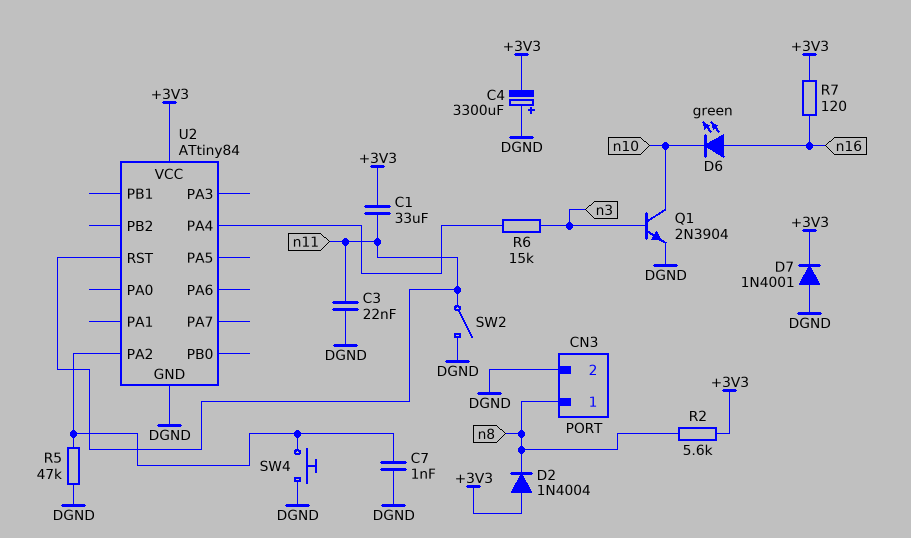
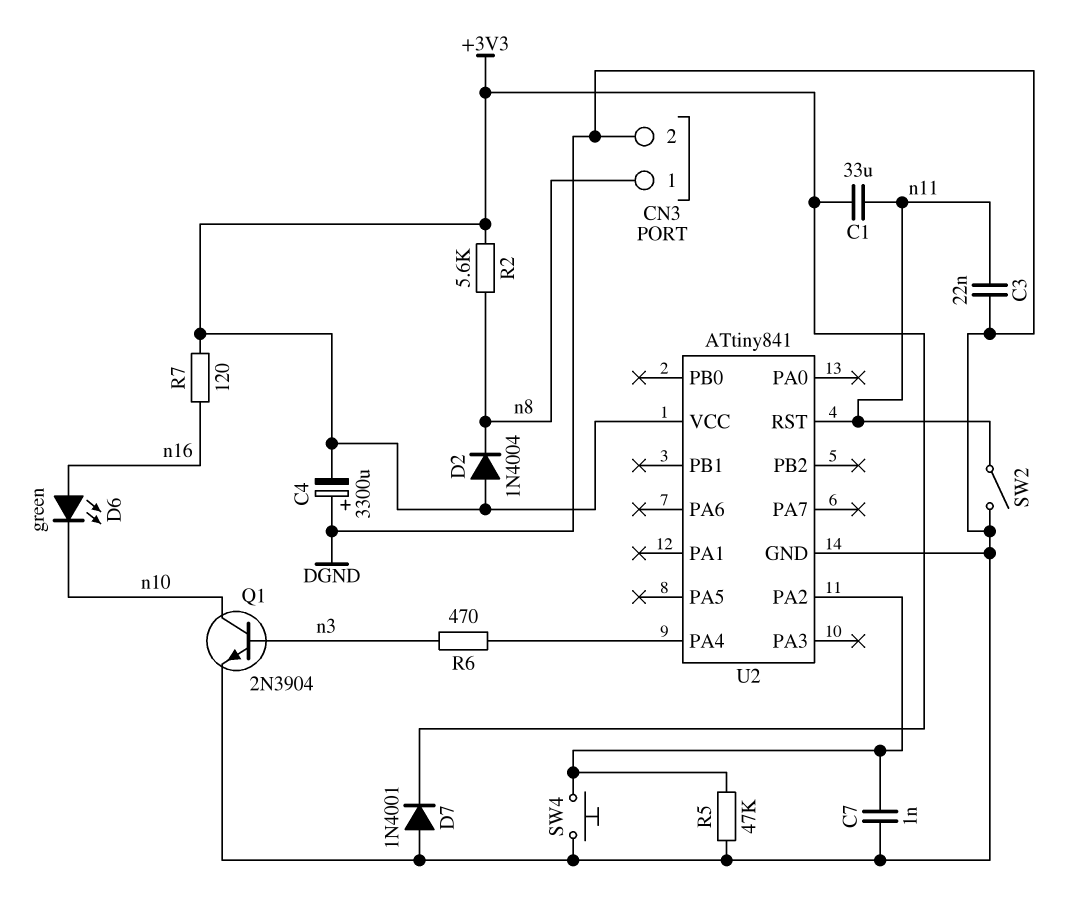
R6: 15k (U2/PA4, n3) -> 470 (U2/PA4, n3)
U2: ATtiny84 -> ATtiny841

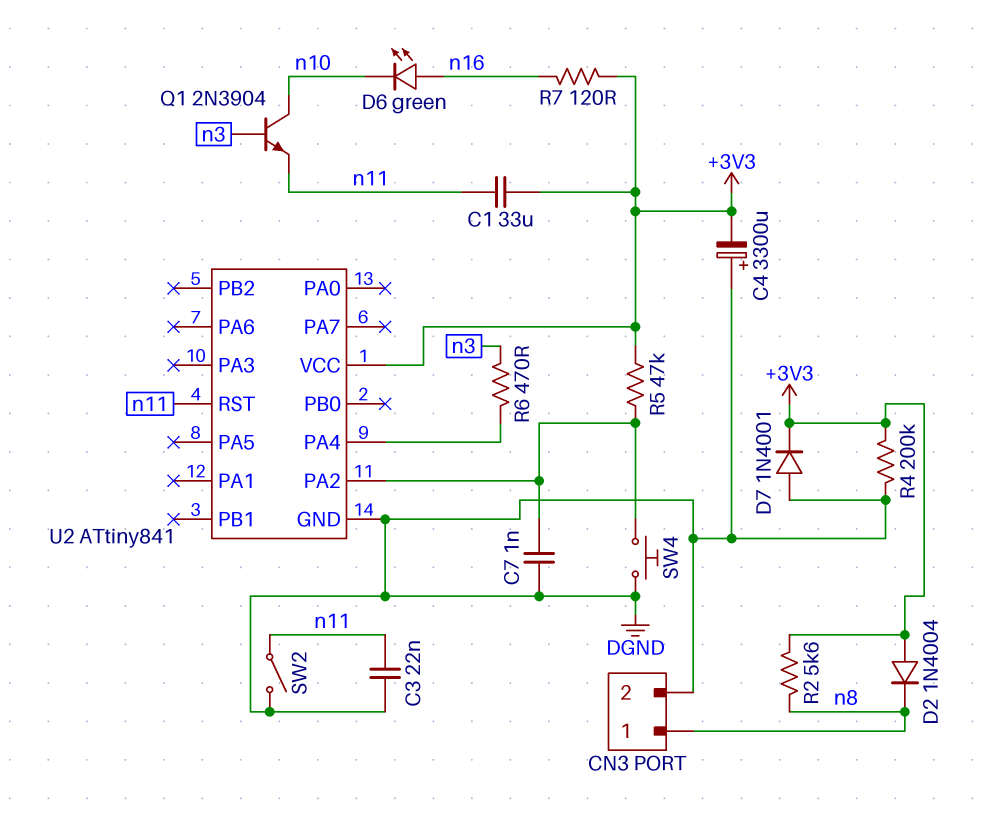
Q1: NPN 2N3904 (B n3, C n10, E DGND) -> NPN 2N3904 (B n3, C n10, E n11)
R4: none -> 200k (+3V3, DGND)
R5: 47k (DGND, U2/PA2) -> 47k (+3V3, U2/PA2)

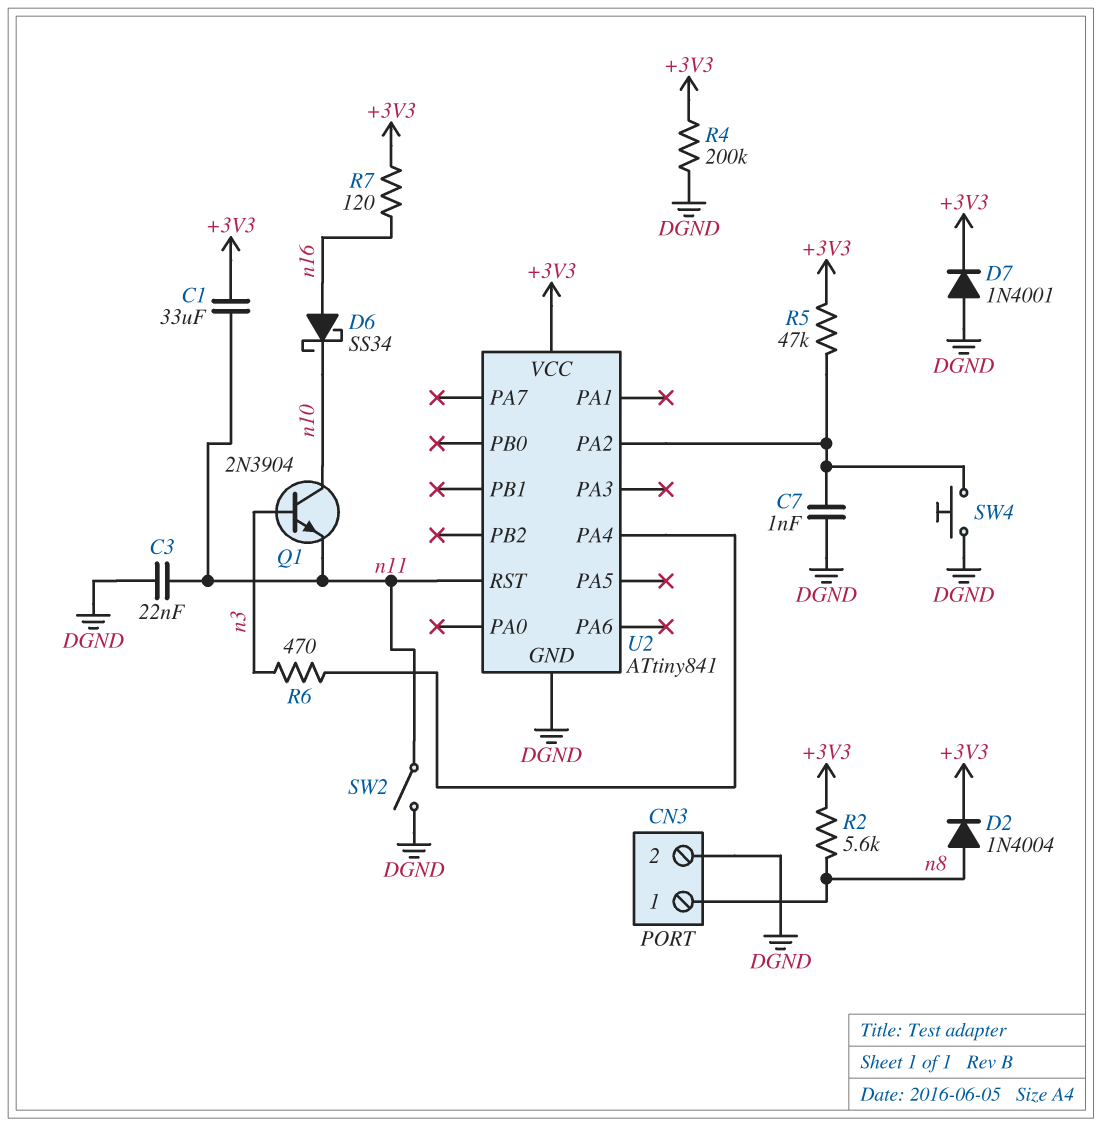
C4: 3300uF (plus DGND, minus +3V3) -> none
D2: diode 1N4004 (A +3V3, K n8) -> diode 1N4004 (A n8, K +3V3)
D6: LED green (A n16, K n10) -> schottky SS34 (A n16, K n10)

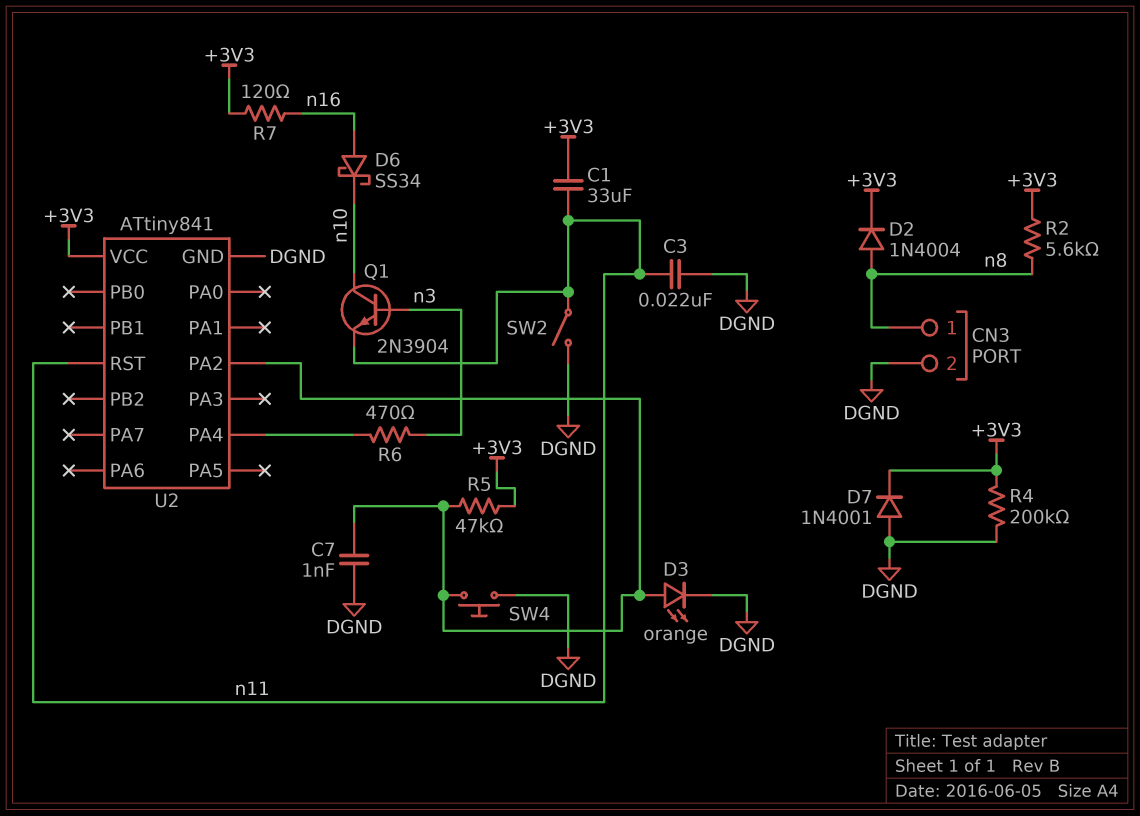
D3: none -> LED orange (A U2/PA2, K DGND)

